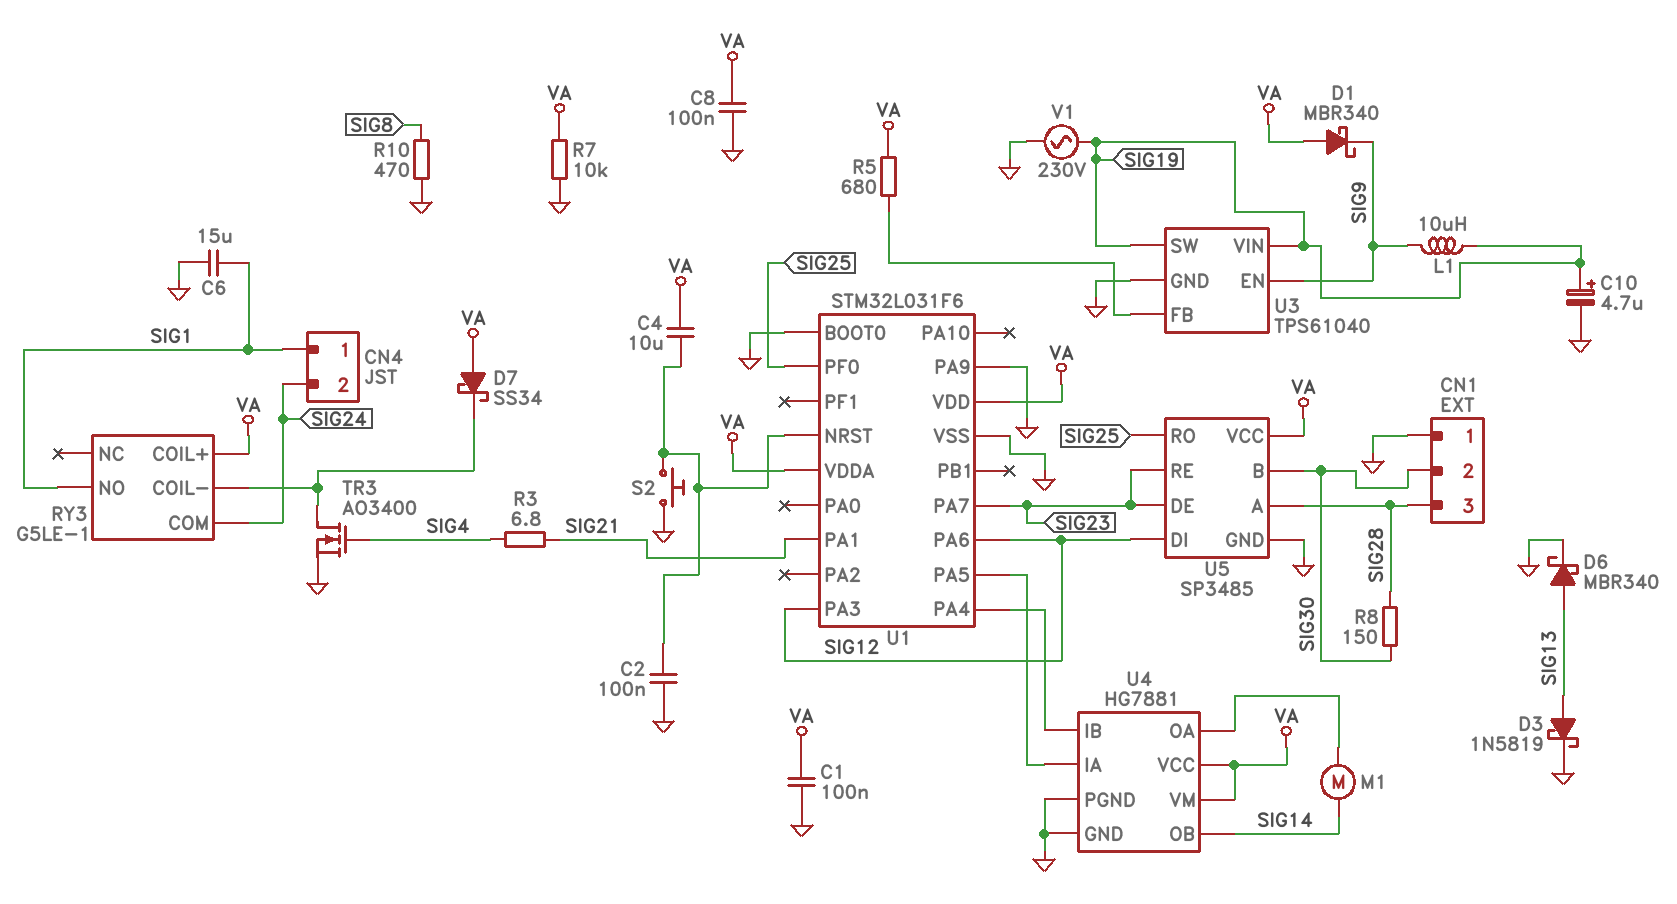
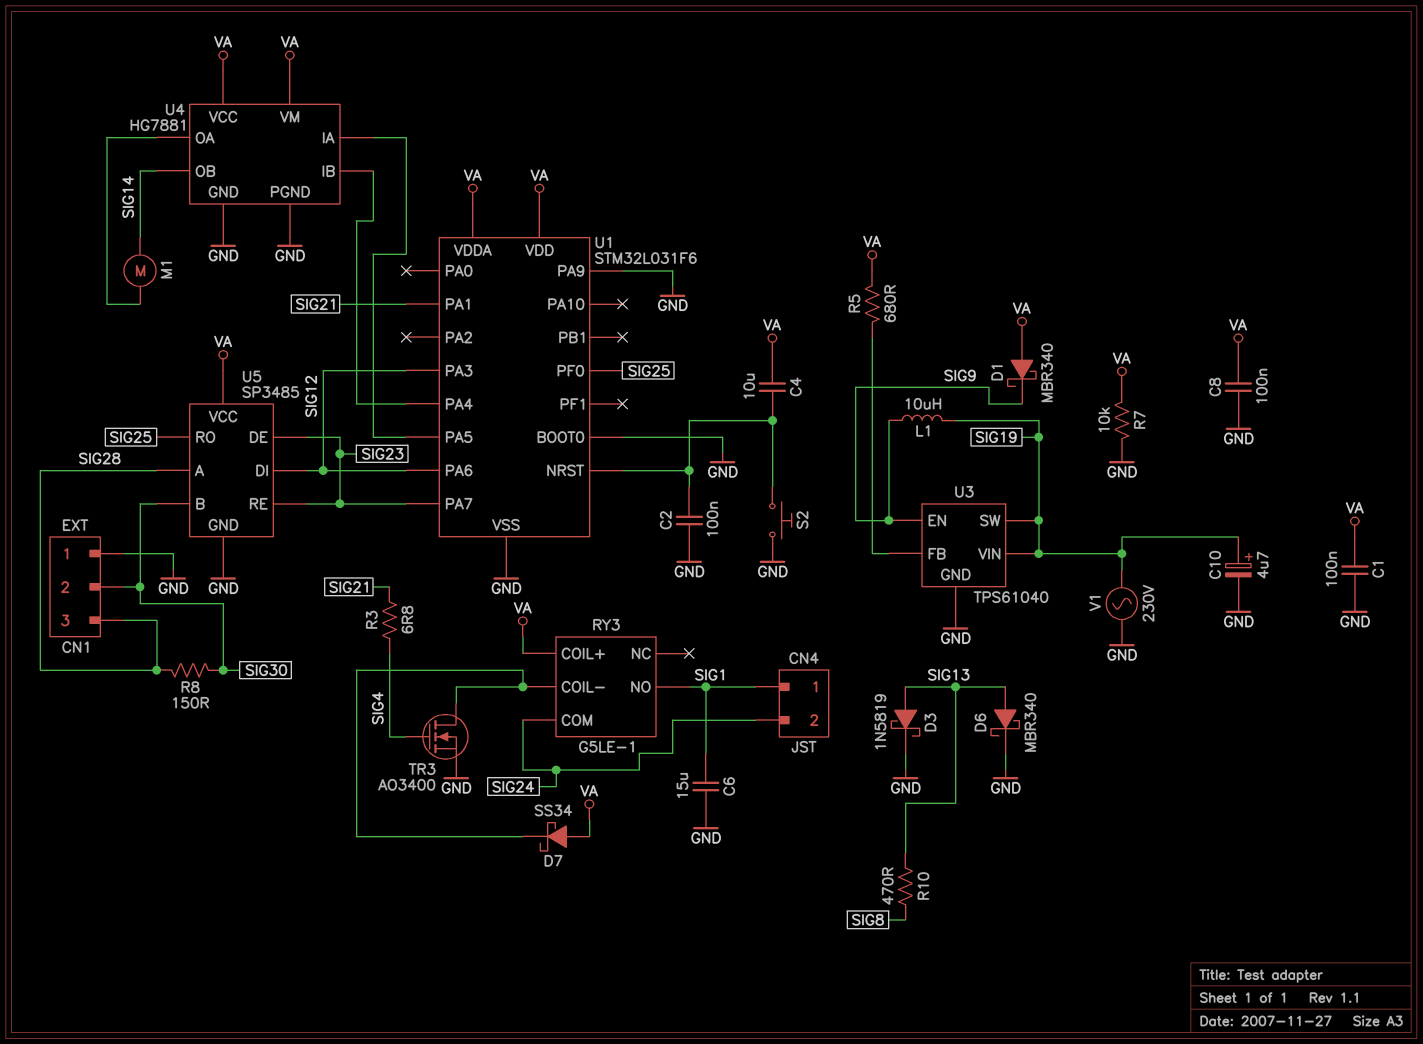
R10: 470 (GND, SIG8) -> 470 (SIG8, SIG13)

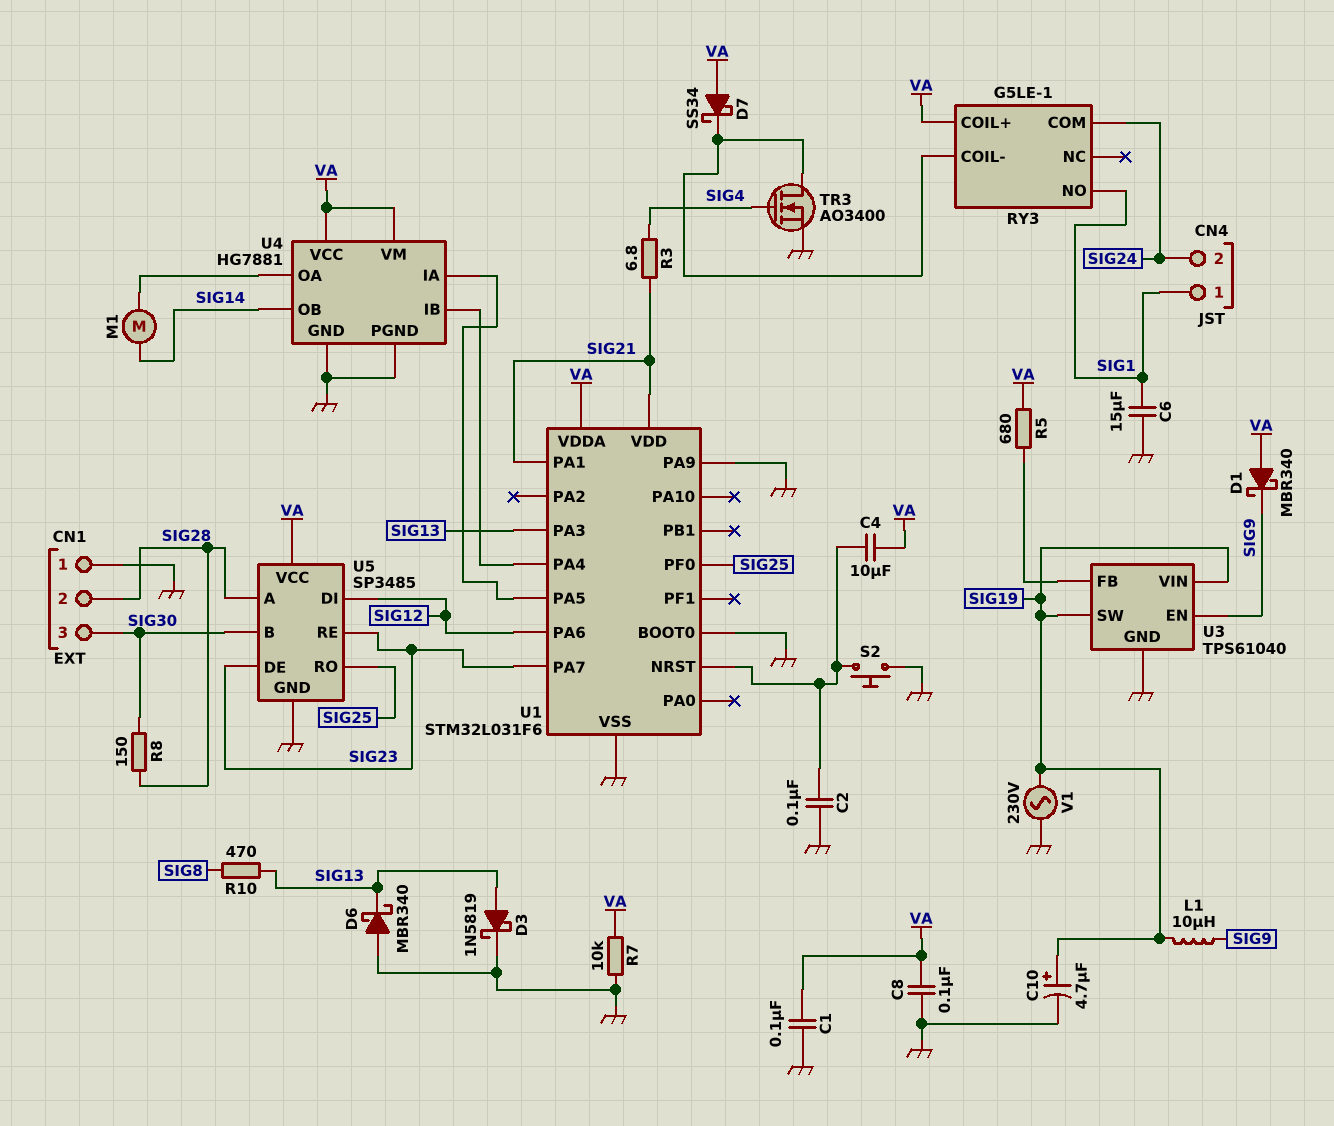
CN1 pin 2: SIG30 -> SIG28
CN1 pin 3: SIG28 -> SIG30
D6: schottky MBR340 (A SIG13, K GND) -> schottky MBR340 (A GND, K SIG13)
U1 pin PA3: SIG12 -> SIG13
U1 pin VDD: VA -> SIG21

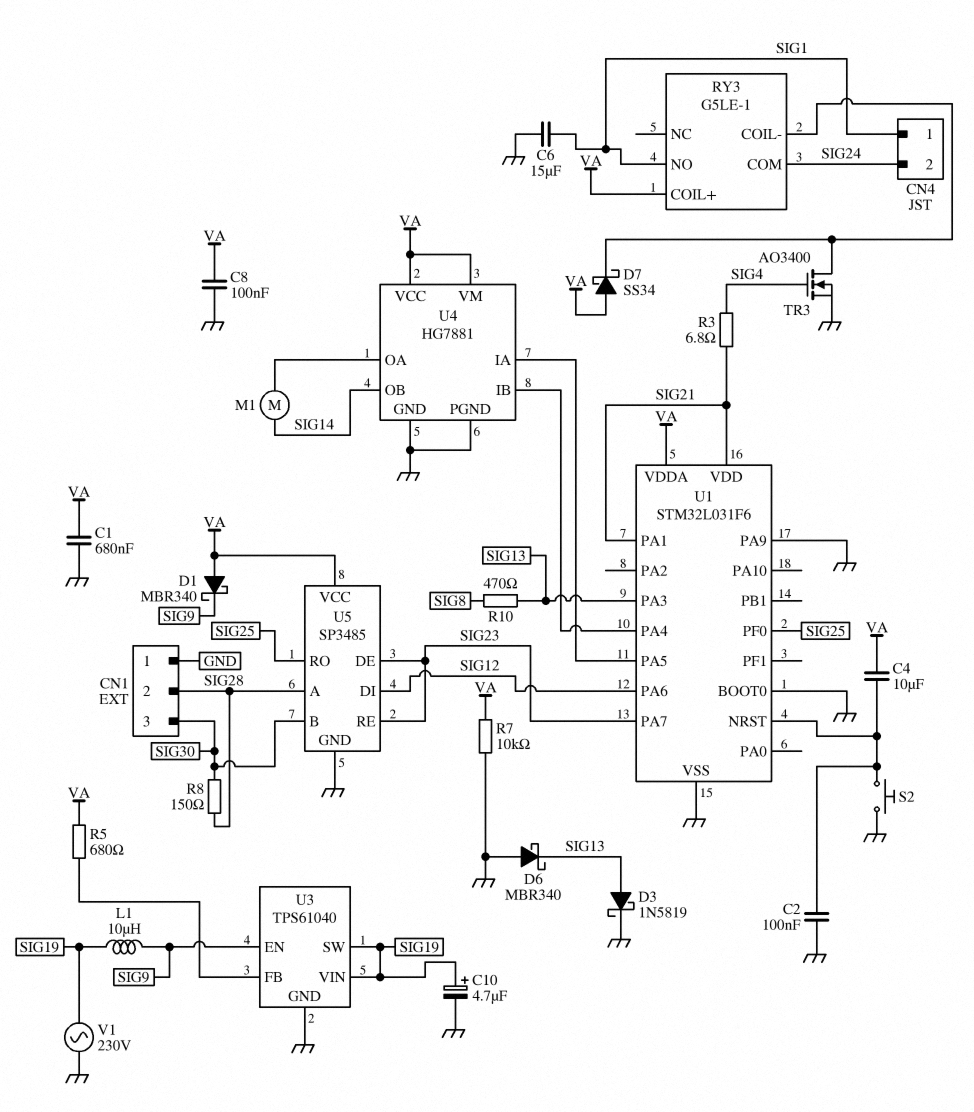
C1: 100nF (GND, VA) -> 680nF (GND, VA)

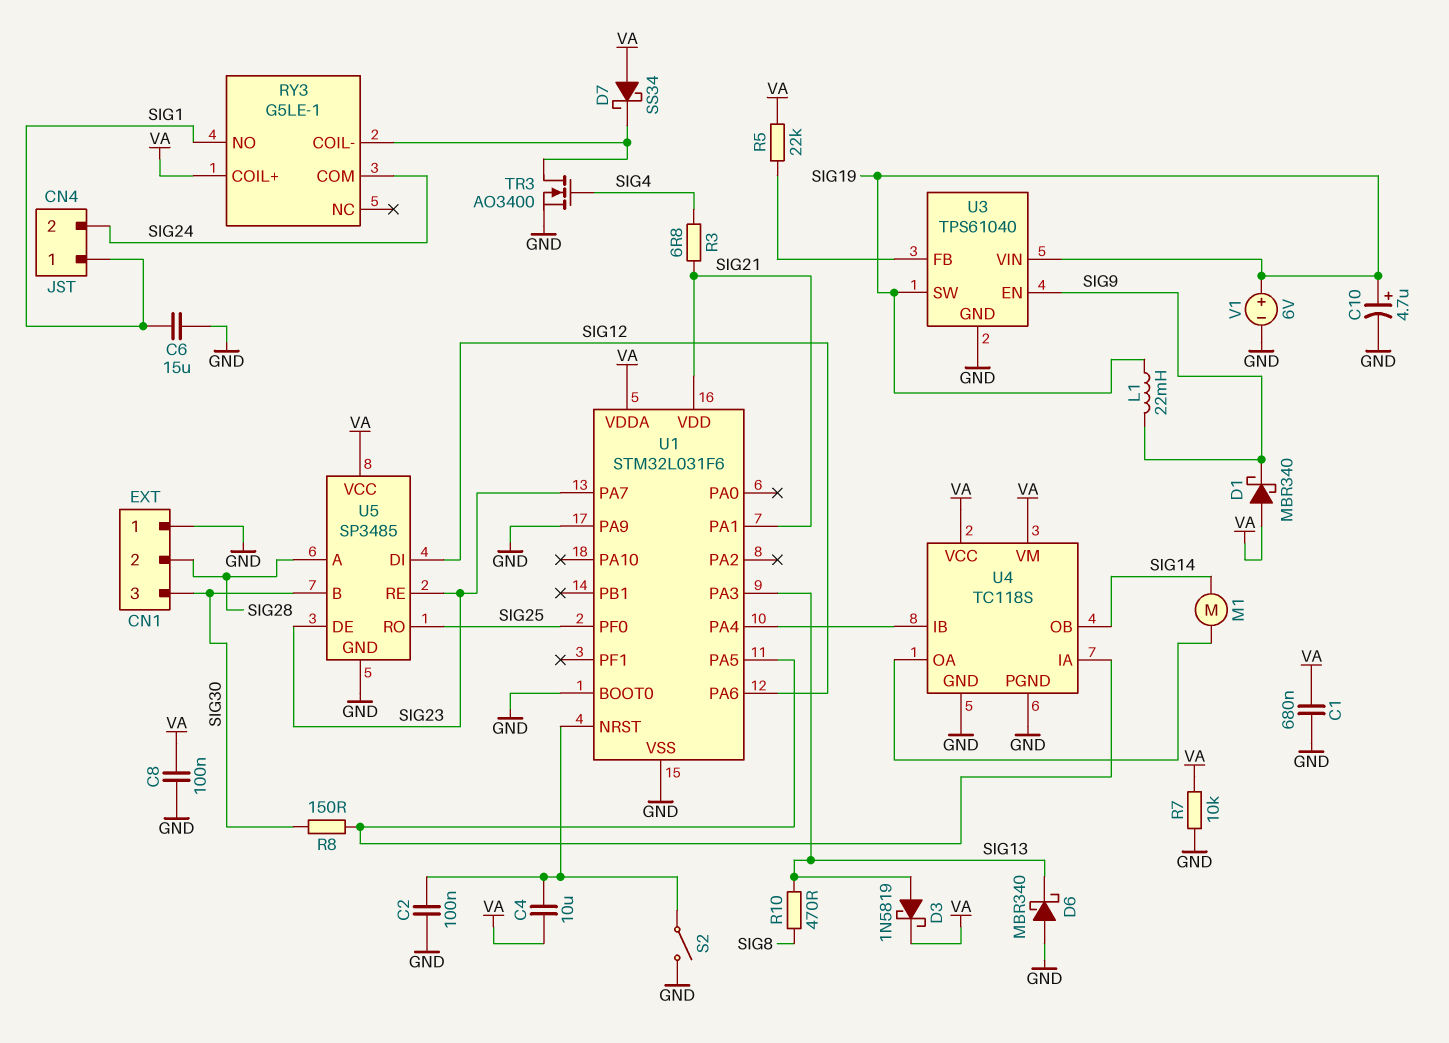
D3: schottky 1N5819 (A SIG13, K GND) -> schottky 1N5819 (A SIG13, K VA)
L1: 10uH (SIG9, SIG19) -> 22mH (SIG9, SIG19)
R5: 680 (U3/FB, VA) -> 22k (U3/FB, VA)
R8: 150 (SIG28, SIG30) -> 150 (SIG30, U1/PA5)
S2: button (GND, U1/NRST) -> switch (GND, U1/NRST)
U4: HG7881 -> TC118S
V1: AC 230V (GND, SIG19) -> 6V (plus SIG19, minus GND)

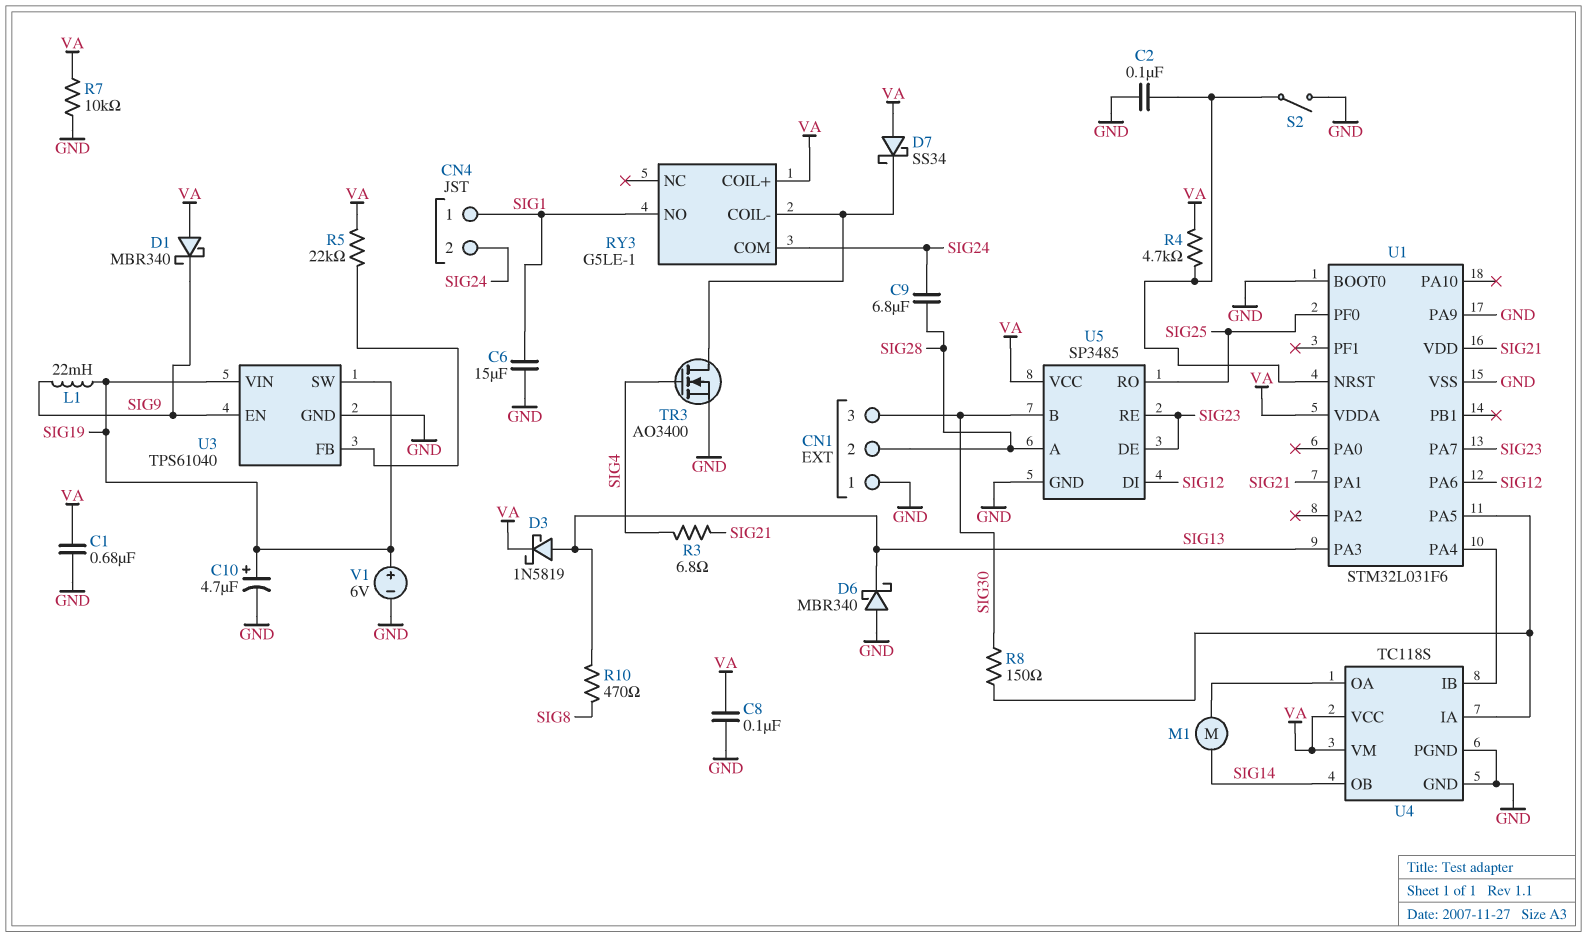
C4: 10uF (U1/NRST, VA) -> none
C9: none -> 6.8uF (SIG24, SIG28)
R4: none -> 4.7k (U1/NRST, VA)

